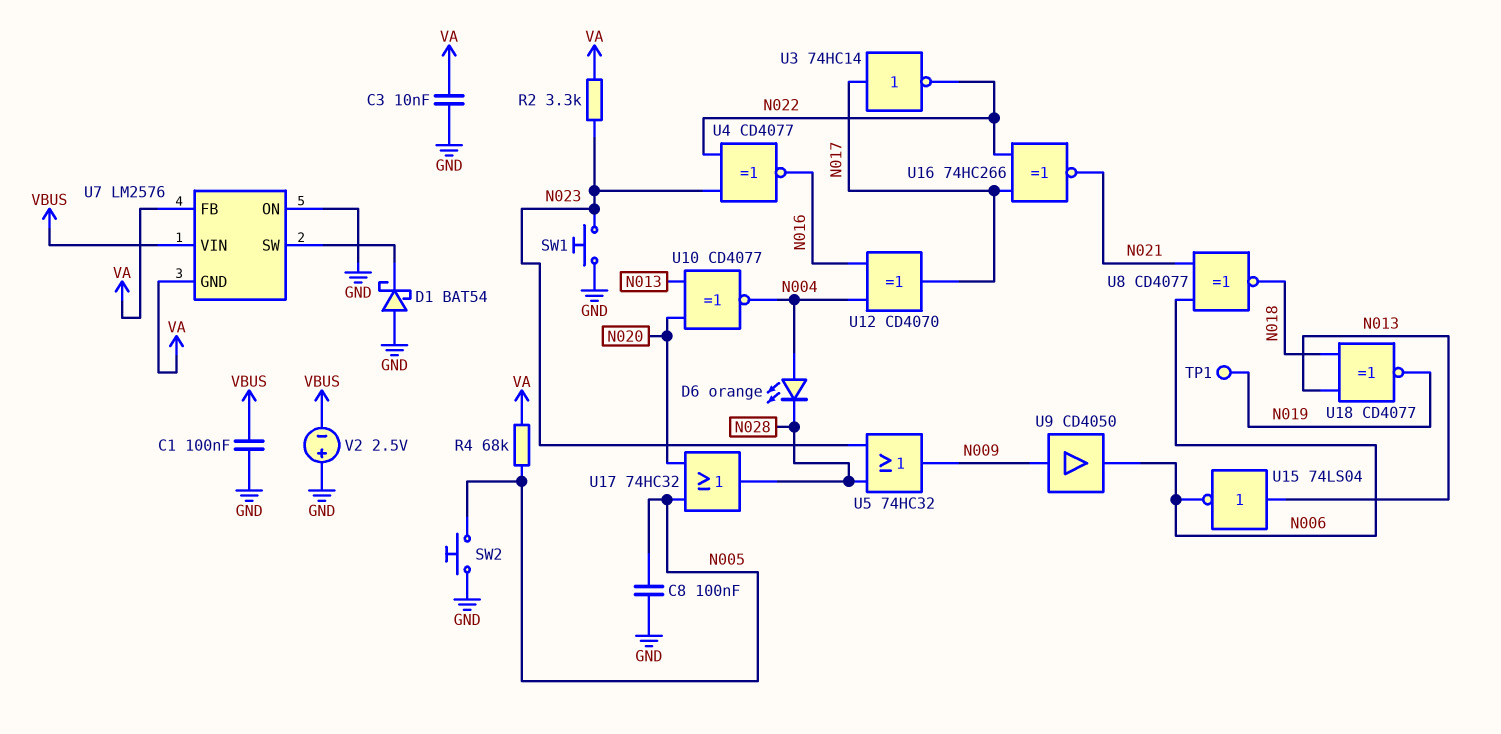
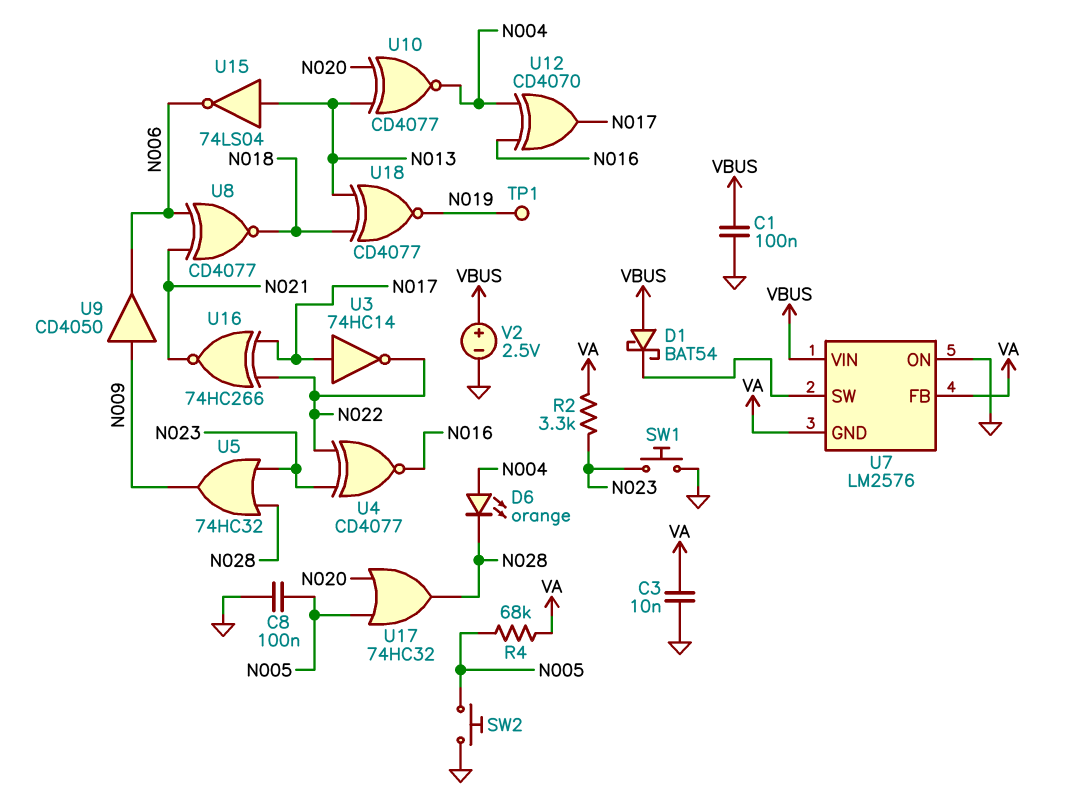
D1: schottky BAT54 (A GND, K U7/SW) -> schottky BAT54 (A VBUS, K U7/SW)
V2: 2.5V (plus GND, minus VBUS) -> 2.5V (plus VBUS, minus GND)

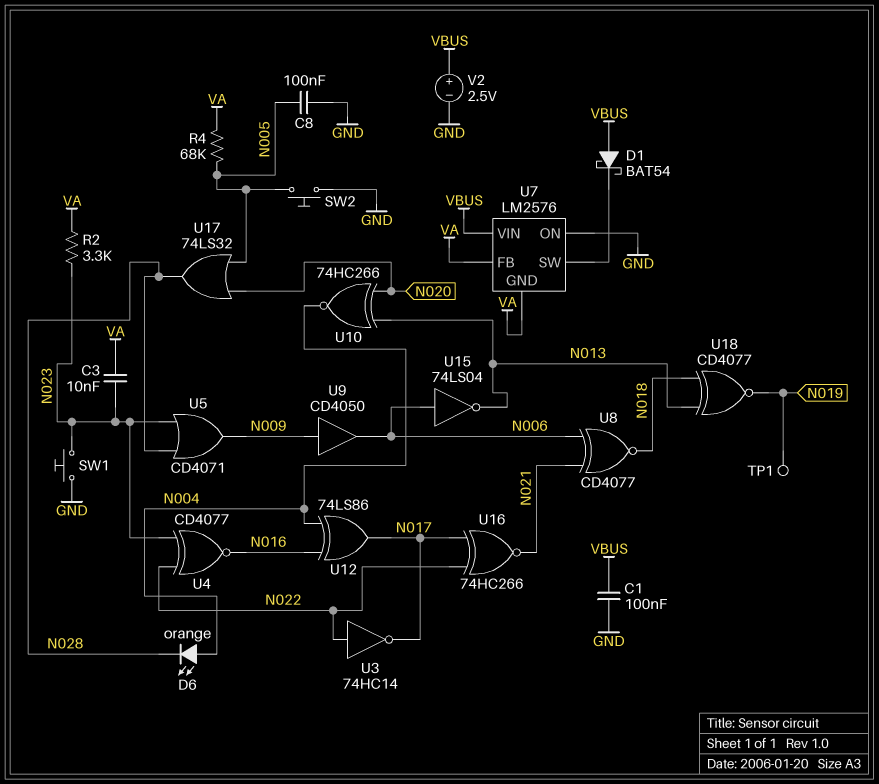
C3: 10nF (GND, VA) -> 10nF (N023, VA)
U3: NOT 74HC14 (in N017, out N022) -> NOT 74HC14 (in N022, out N017)
U5: OR 74HC32 (in N023, in N028, out N009) -> OR CD4071 (in N023, in N028, out N009)
U10: XNOR CD4077 (in N013, in N020, out N004) -> XNOR 74HC266 (in N013, in N020, out N004)
U12: XOR CD4070 (in N004, in N016, out N017) -> XOR 74LS86 (in N004, in N016, out N017)
U15: NOT 74LS04 (in N013, out N006) -> NOT 74LS04 (in N006, out N013)
U17: OR 74HC32 (in N005, in N020, out N028) -> OR 74LS32 (in N005, in N020, out N028)

